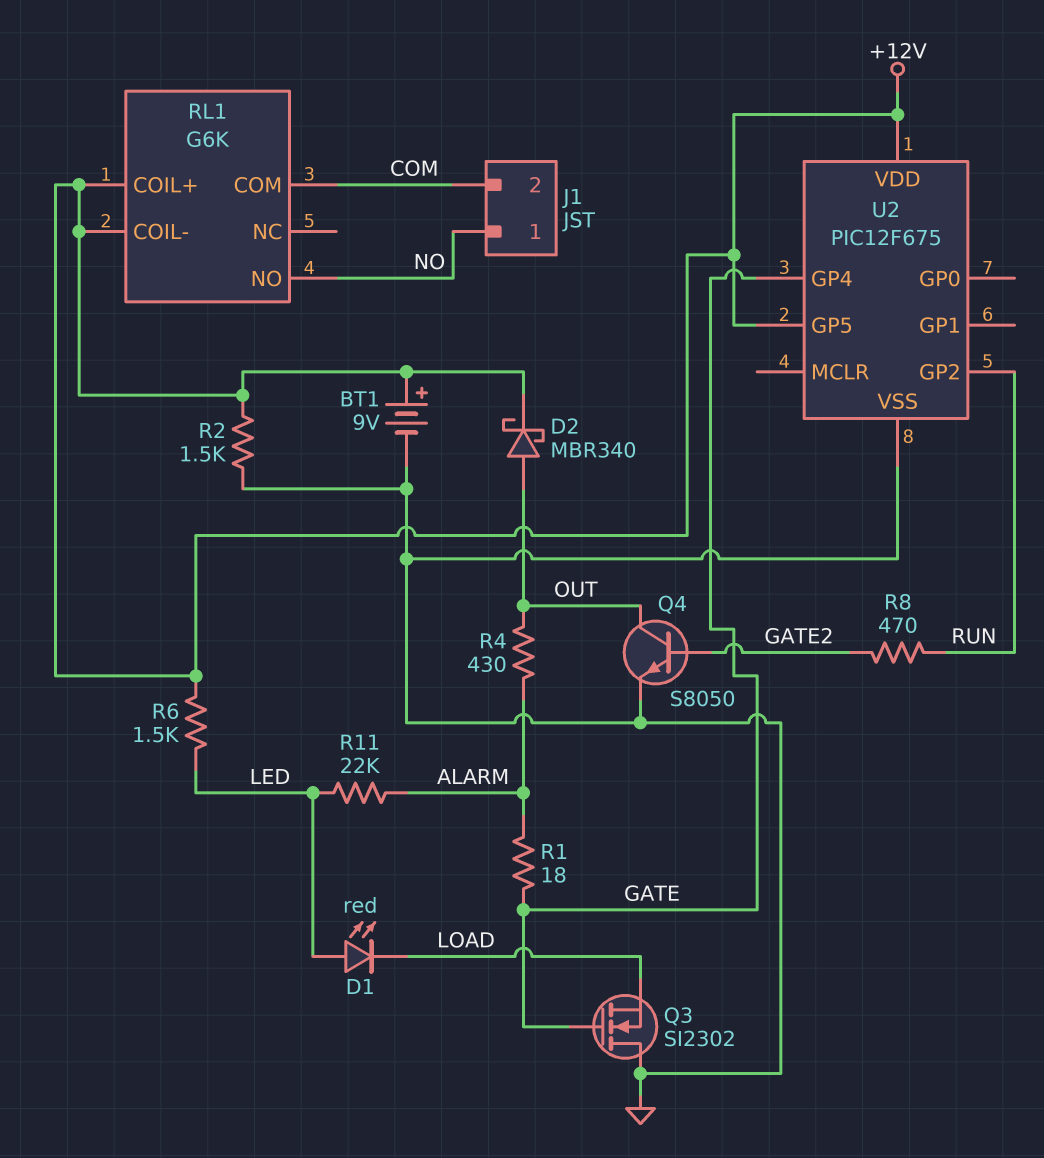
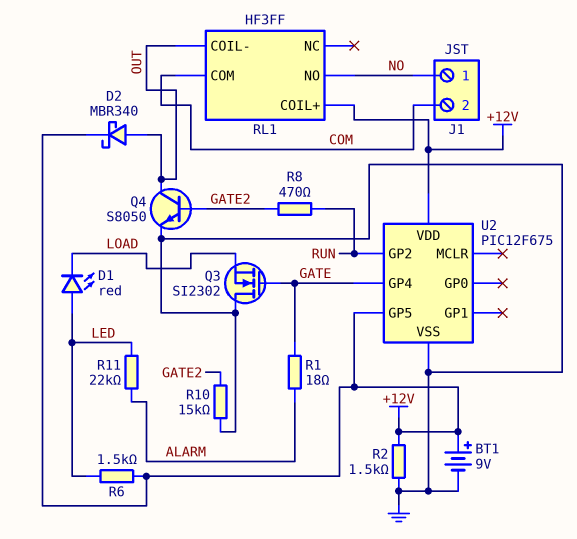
R4: 430 (ALARM, OUT) -> none
R10: none -> 15k (GATE2, GND)
RL1: G6K -> HF3FF
RL1 pin COIL-: +12V -> OUT

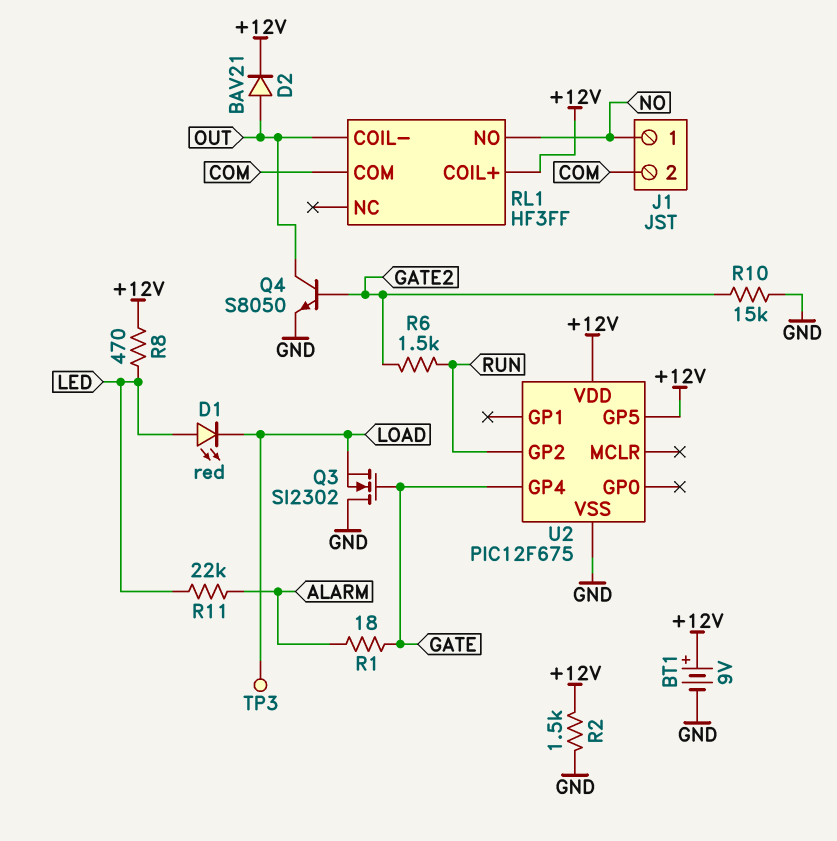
D2: schottky MBR340 (A OUT, K +12V) -> diode BAV21 (A OUT, K +12V)
R6: 1.5k (+12V, LED) -> 1.5k (GATE2, RUN)
R8: 470 (GATE2, RUN) -> 470 (+12V, LED)
TP3: none -> test point (LOAD)

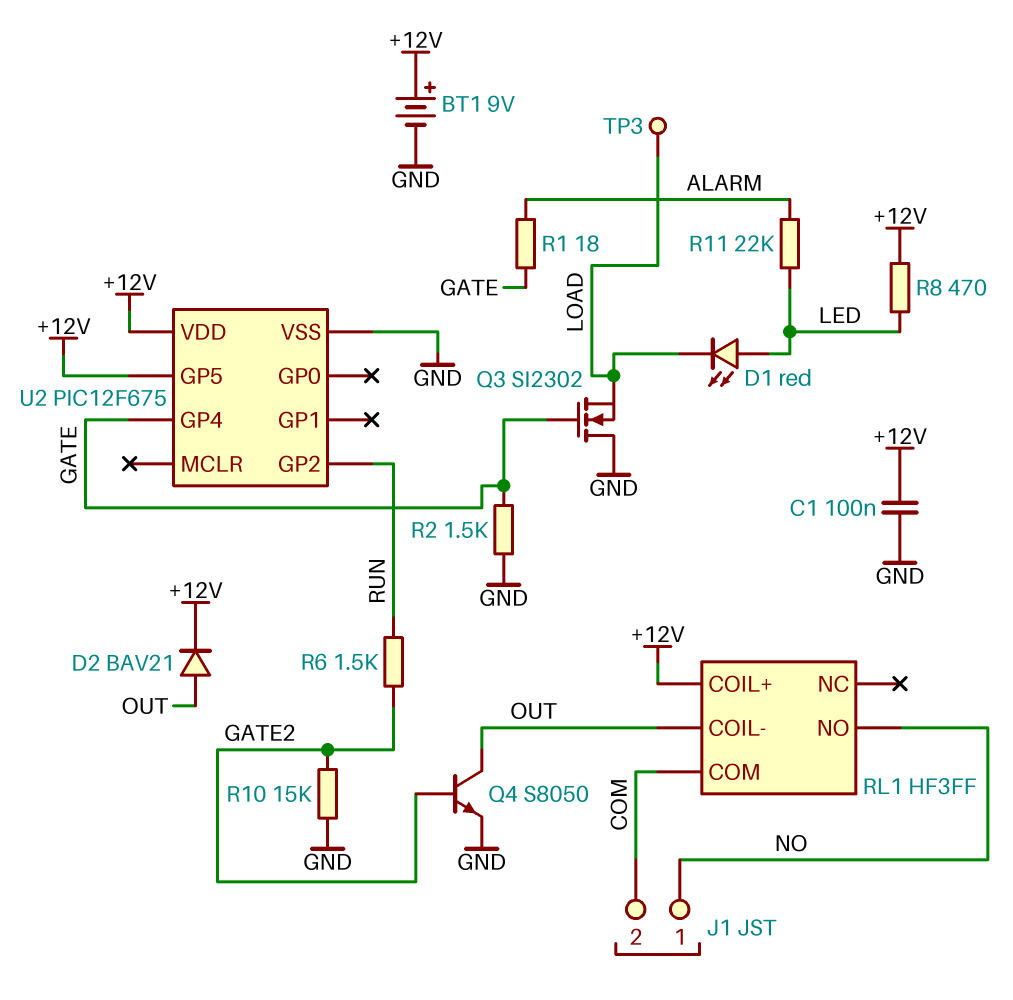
C1: none -> 100nF (+12V, GND)
R2: 1.5k (+12V, GND) -> 1.5k (GATE, GND)

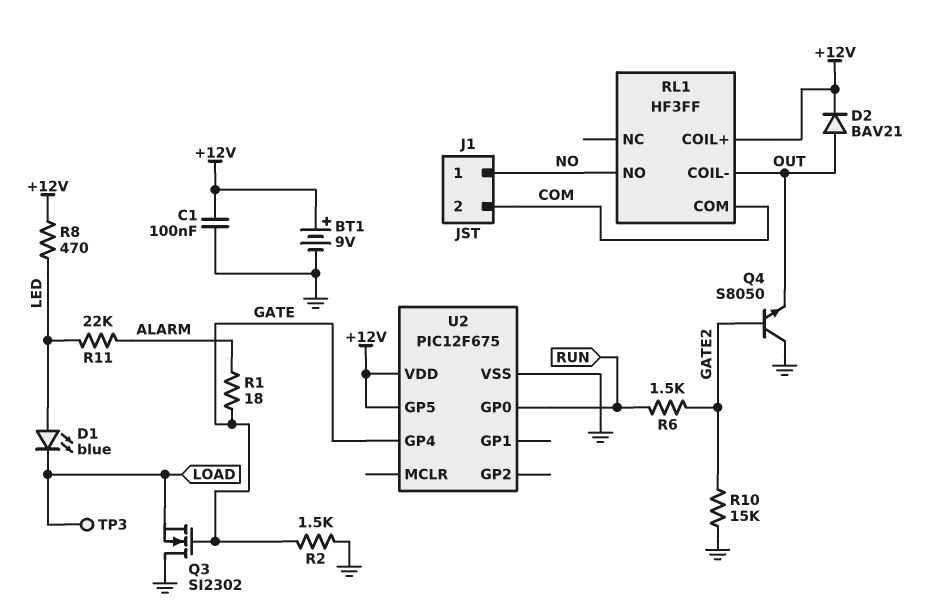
D1: LED red (A LED, K LOAD) -> LED blue (A LED, K LOAD)
Q4: NPN S8050 (B GATE2, C OUT, E GND) -> NPN S8050 (B GATE2, C GND, E OUT)
U2 pin GP0: none -> RUN
U2 pin GP2: RUN -> none

